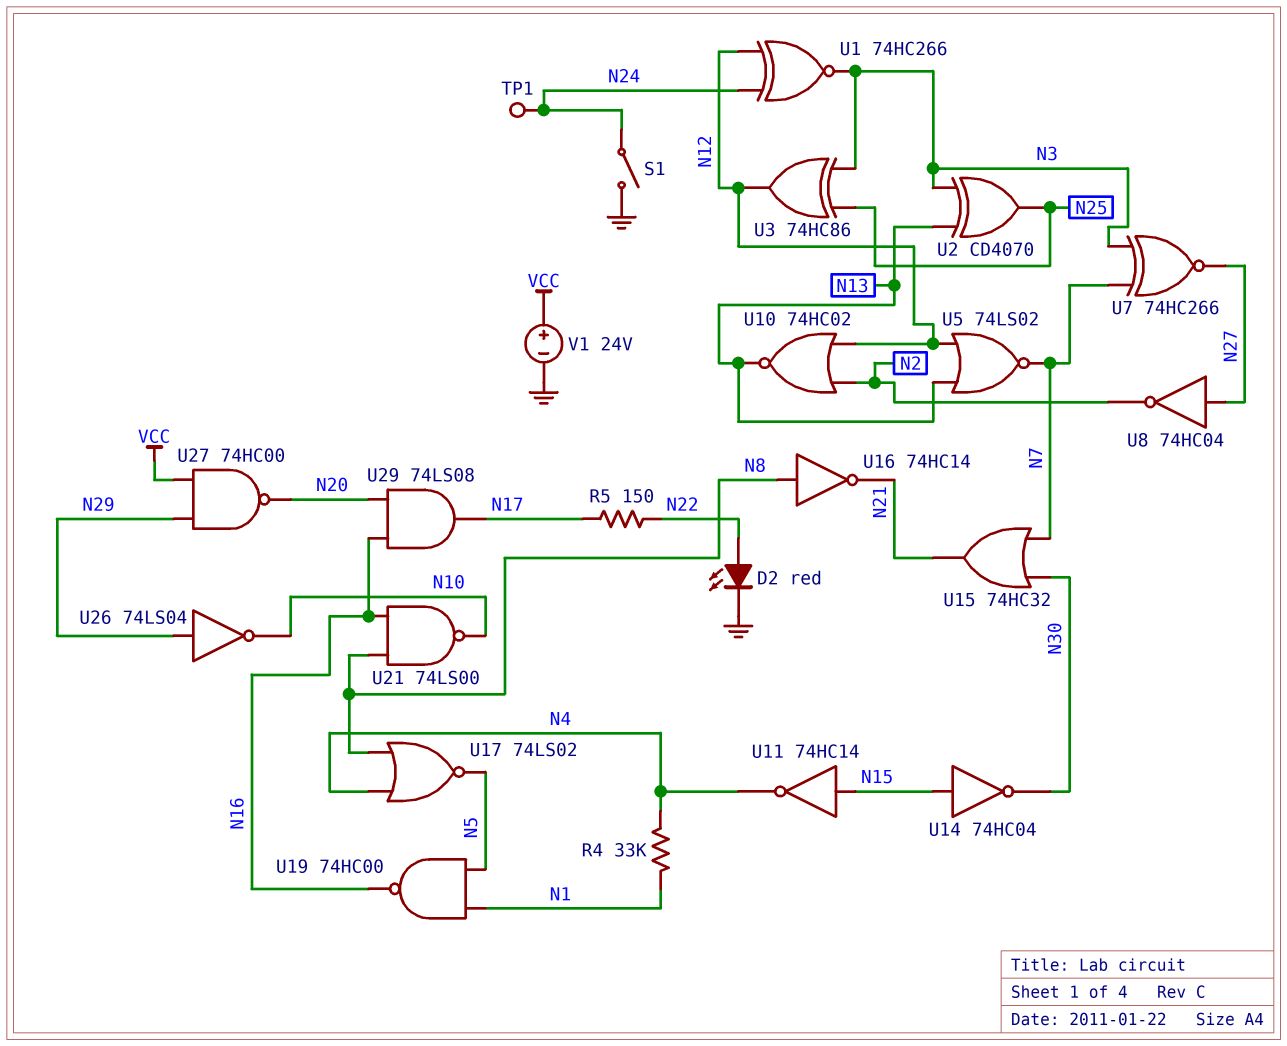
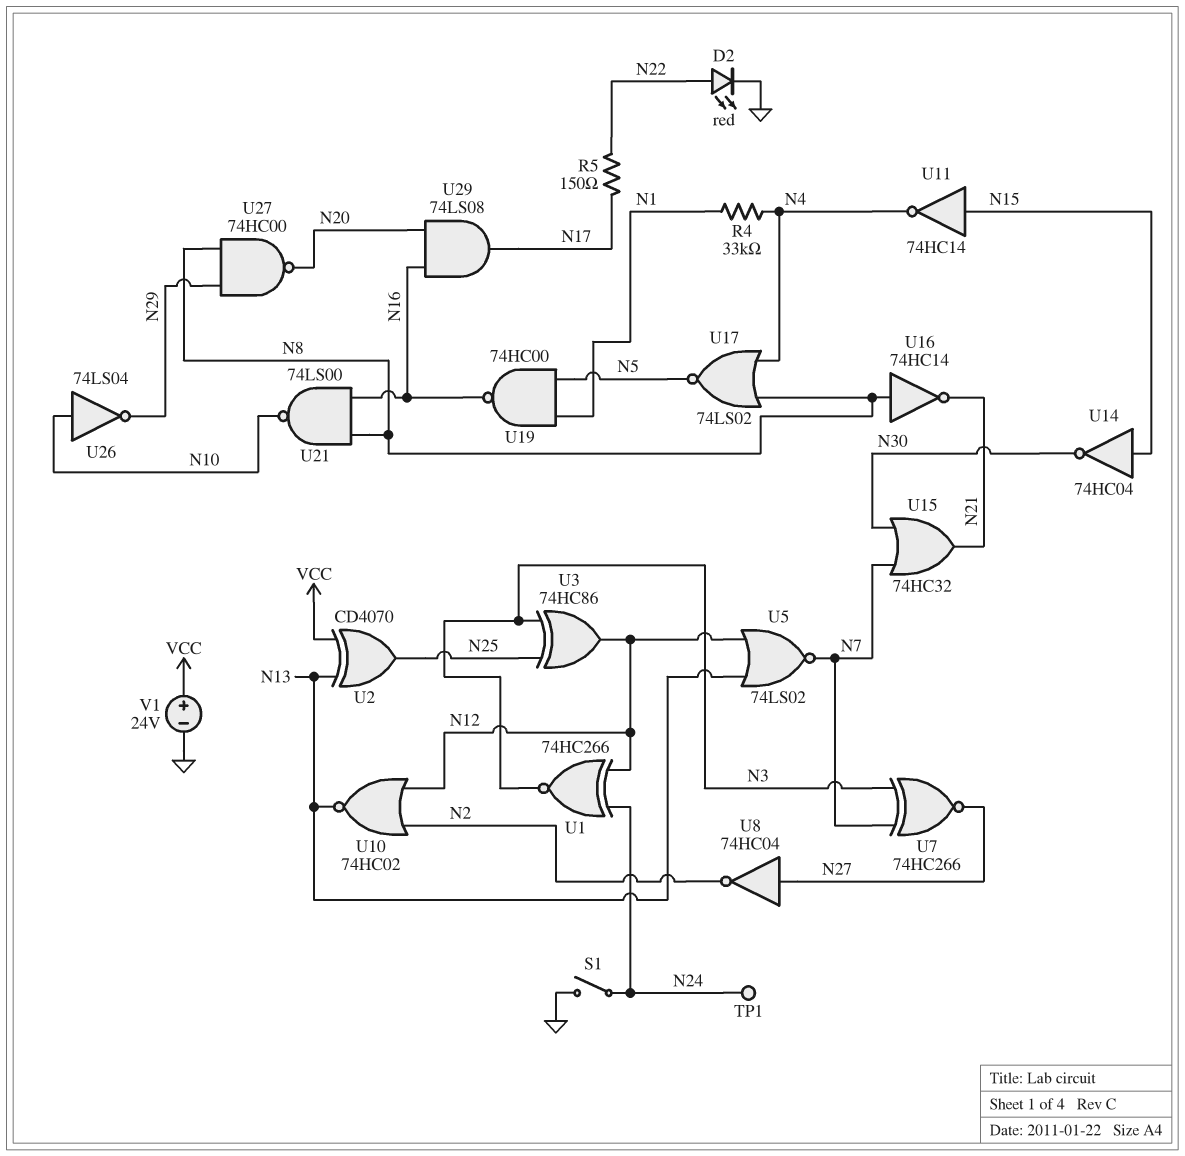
U2: XOR CD4070 (in N3, in N13, out N25) -> XOR CD4070 (in N13, in VCC, out N25)
U26: NOT 74LS04 (in N29, out N10) -> NOT 74LS04 (in N10, out N29)
U27: NAND 74HC00 (in N29, in VCC, out N20) -> NAND 74HC00 (in N8, in N29, out N20)

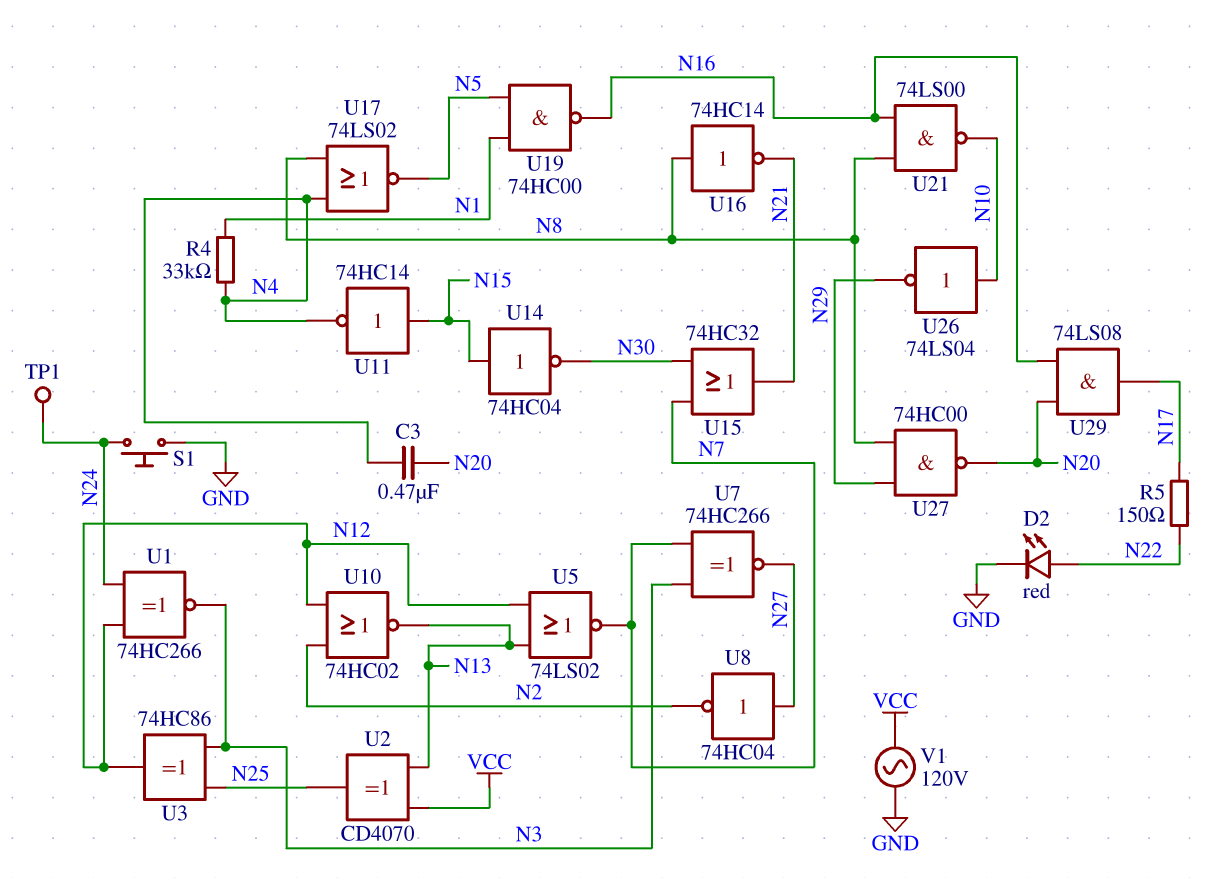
C3: none -> 470nF (N4, N20)
S1: switch (GND, N24) -> button (GND, N24)
V1: 24V (plus VCC, minus GND) -> AC 120V (GND, VCC)

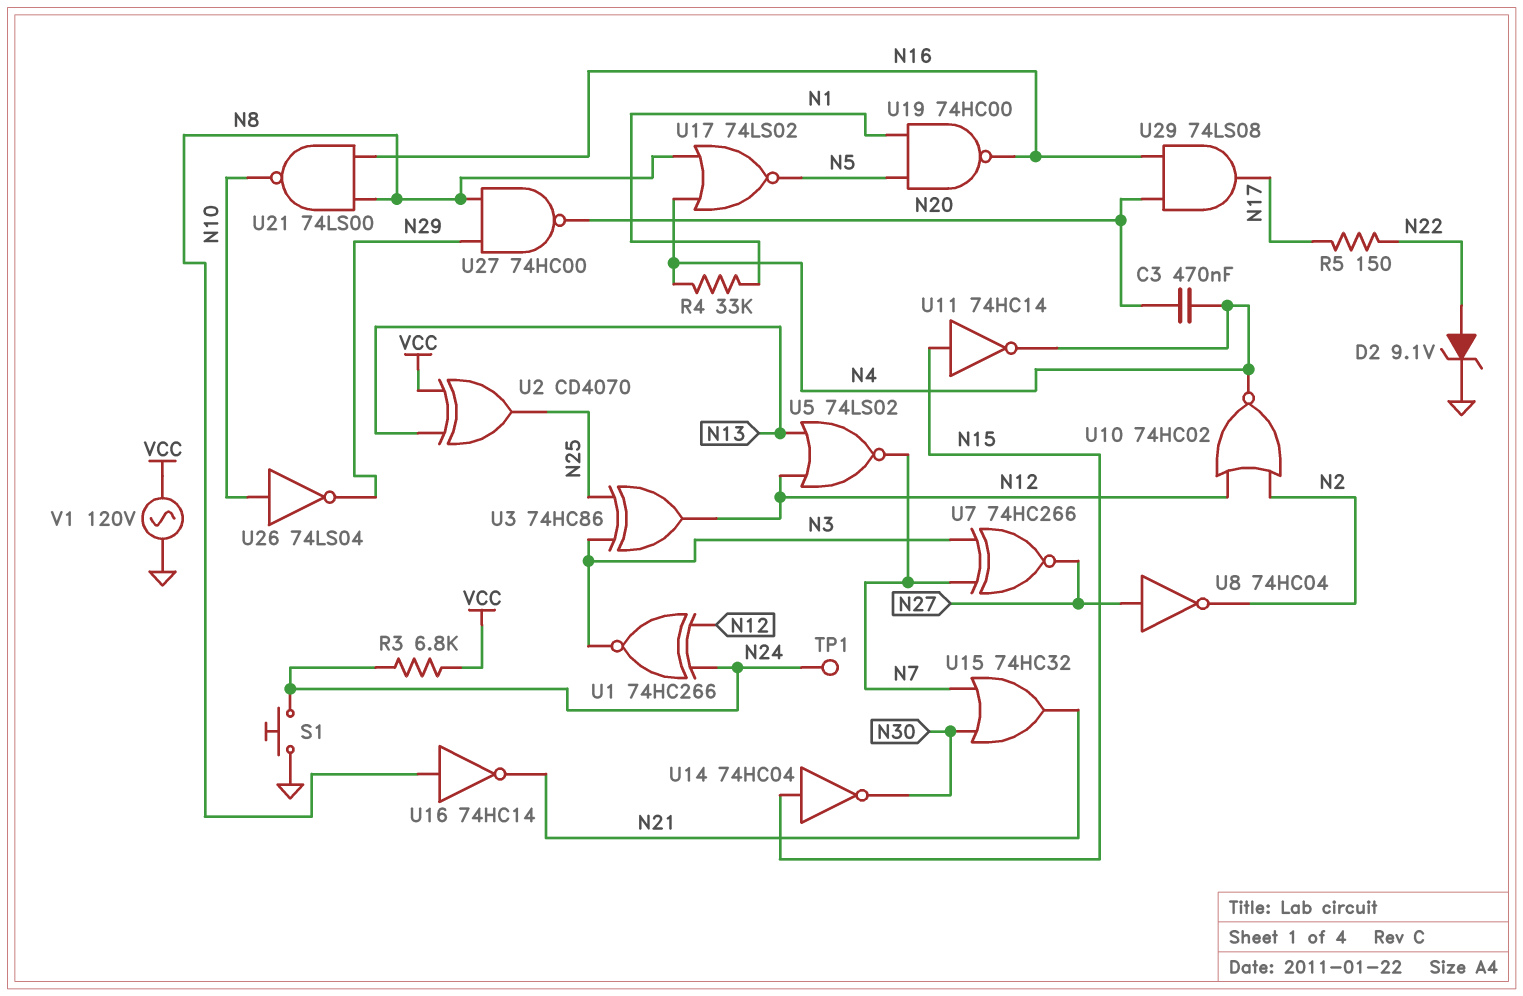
D2: LED red (A N22, K GND) -> zener 9.1V (A N22, K GND)
R3: none -> 6.8k (N24, VCC)
U10: NOR 74HC02 (in N2, in N12, out N13) -> NOR 74HC02 (in N2, in N12, out N4)

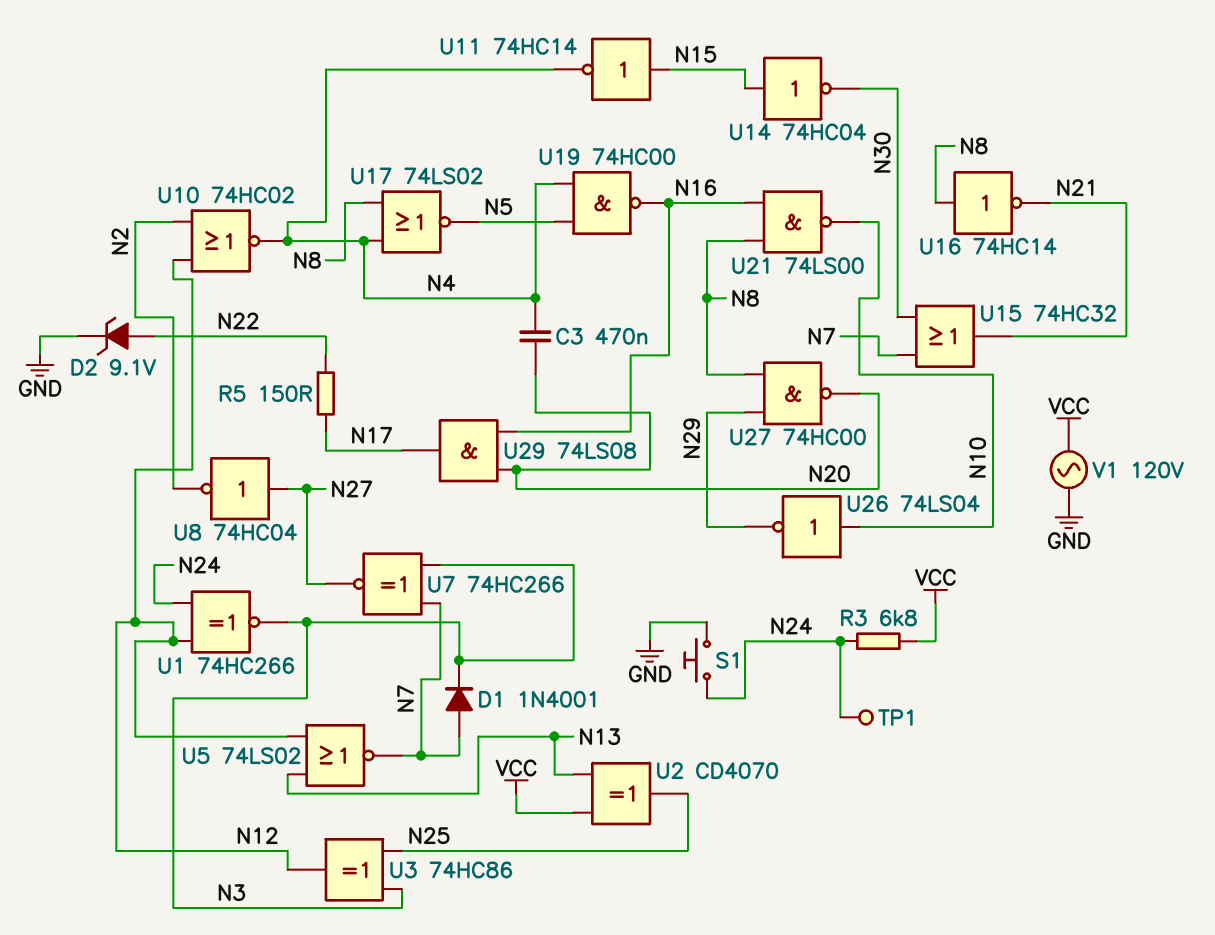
D1: none -> diode 1N4001 (A N7, K N3)
R4: 33k (N1, N4) -> none
U19: NAND 74HC00 (in N1, in N5, out N16) -> NAND 74HC00 (in N4, in N5, out N16)

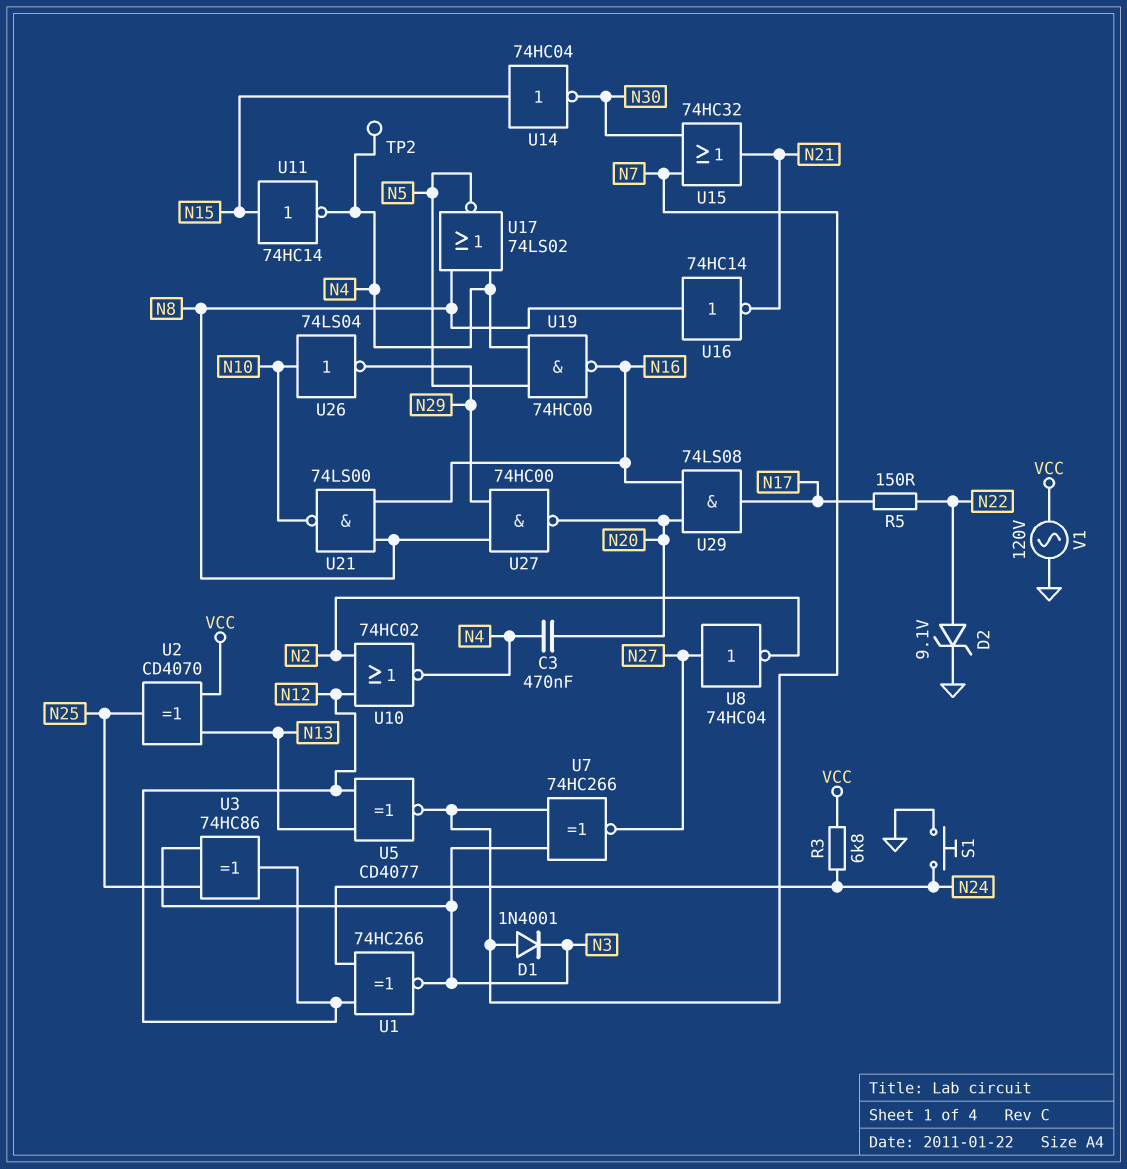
TP1: test point (N24) -> none
TP2: none -> test point (N4)
U5: NOR 74LS02 (in N12, in N13, out N7) -> XNOR CD4077 (in N12, in N13, out N7)

